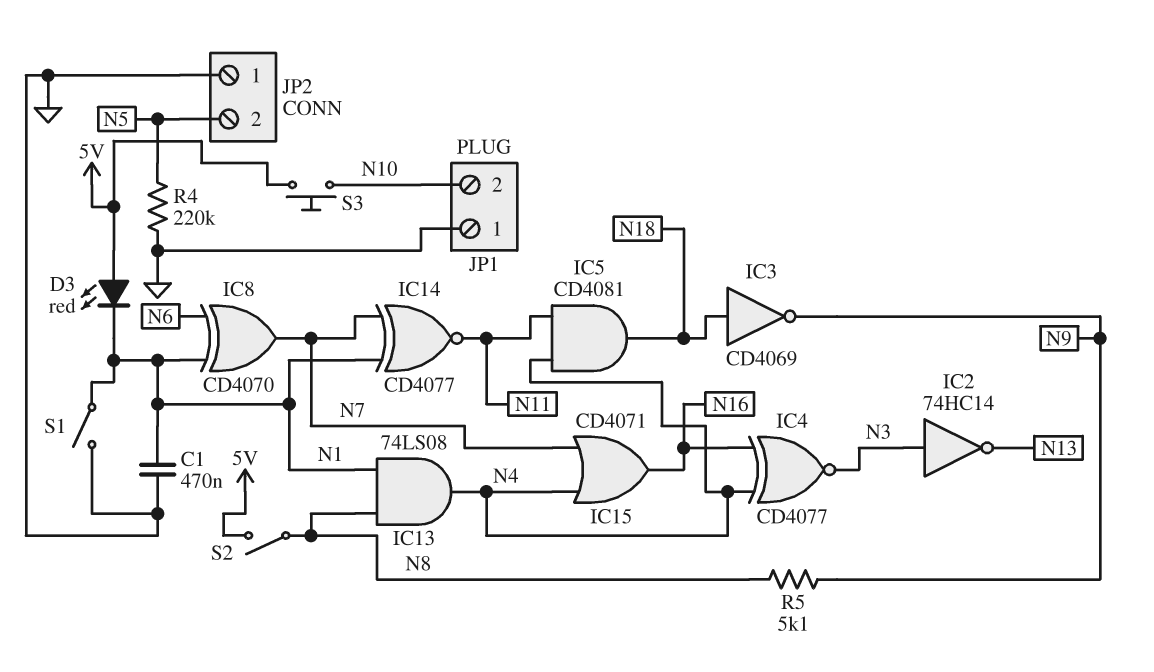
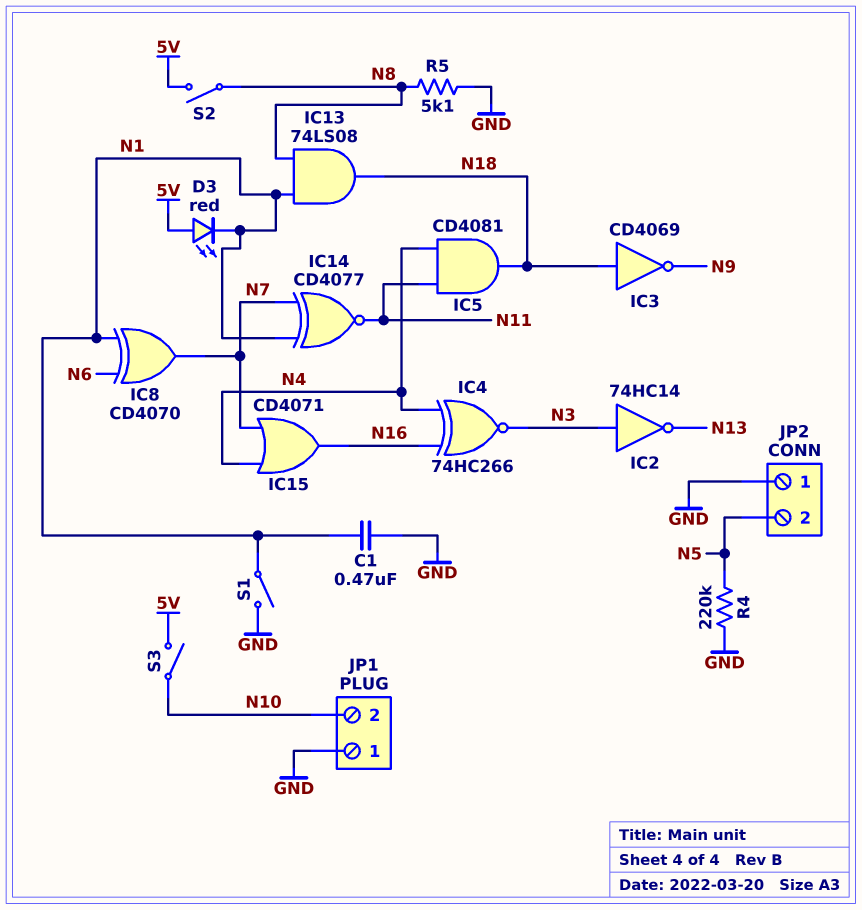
IC4: XNOR CD4077 (in N4, in N16, out N3) -> XNOR 74HC266 (in N4, in N16, out N3)
IC13: AND 74LS08 (in N1, in N8, out N4) -> AND 74LS08 (in N1, in N8, out N18)
R5: 5.1k (N8, N9) -> 5.1k (GND, N8)
S3: button (5V, N10) -> switch (5V, N10)

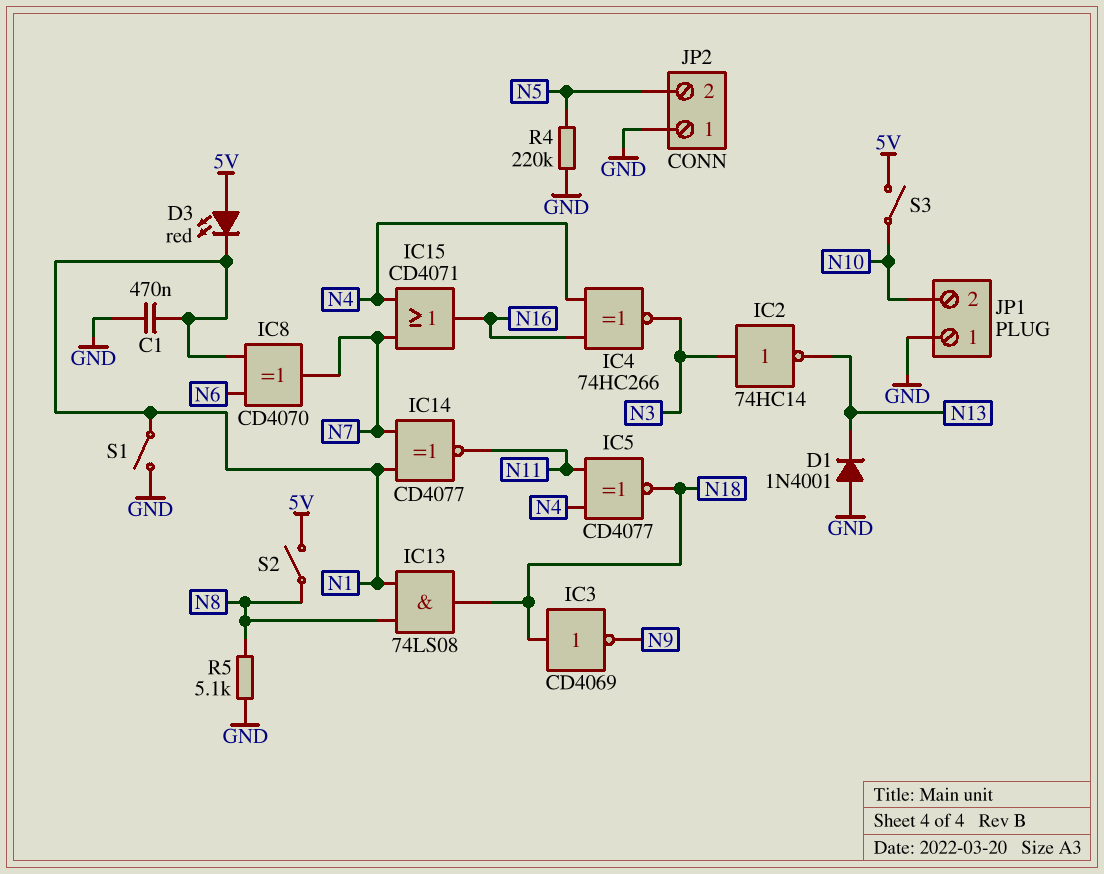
D1: none -> diode 1N4001 (A GND, K N13)
IC5: AND CD4081 (in N4, in N11, out N18) -> XNOR CD4077 (in N4, in N11, out N18)

